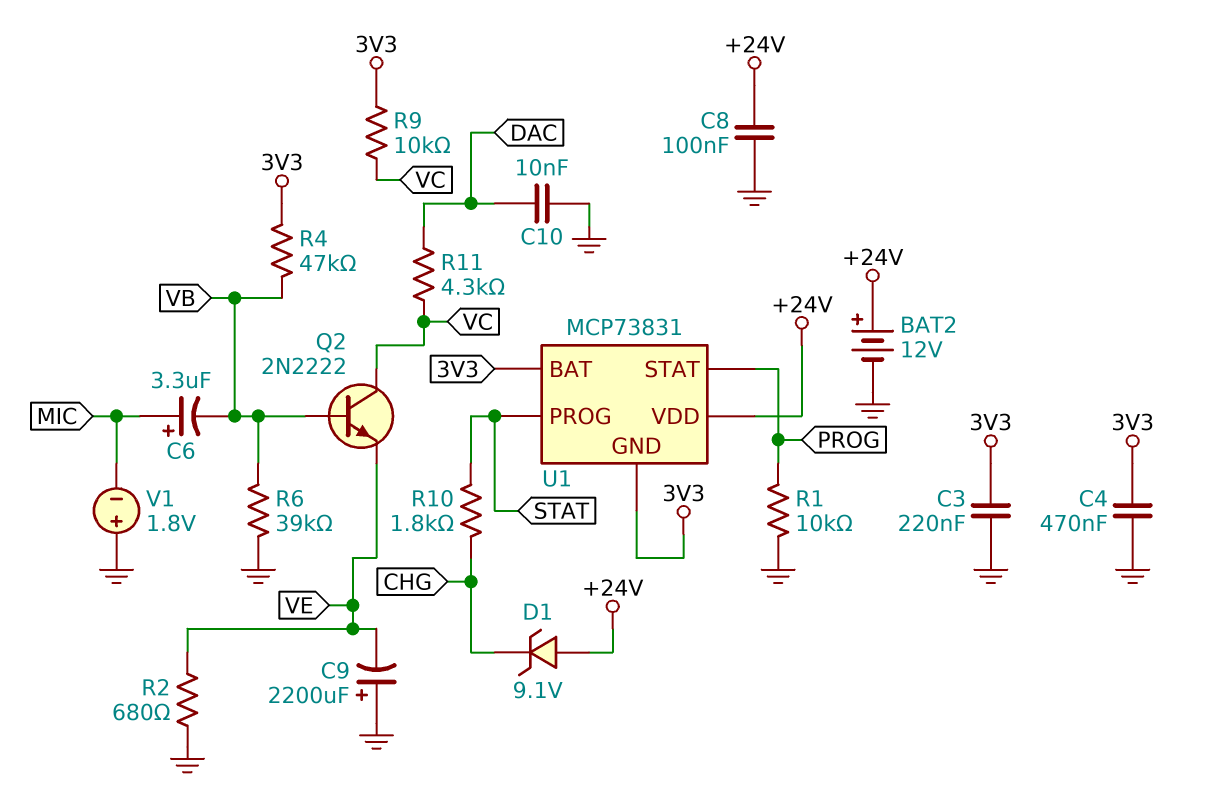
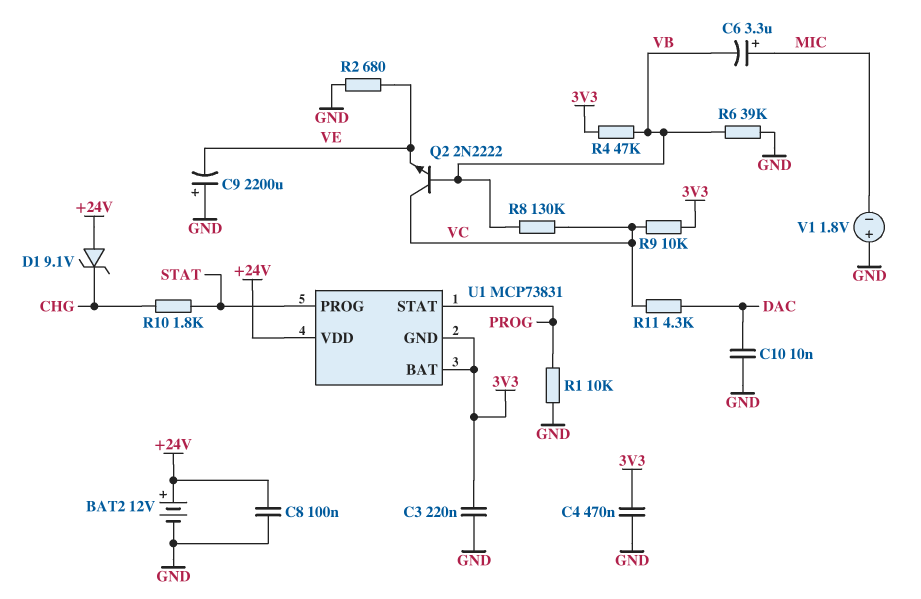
R8: none -> 130k (VB, VC)

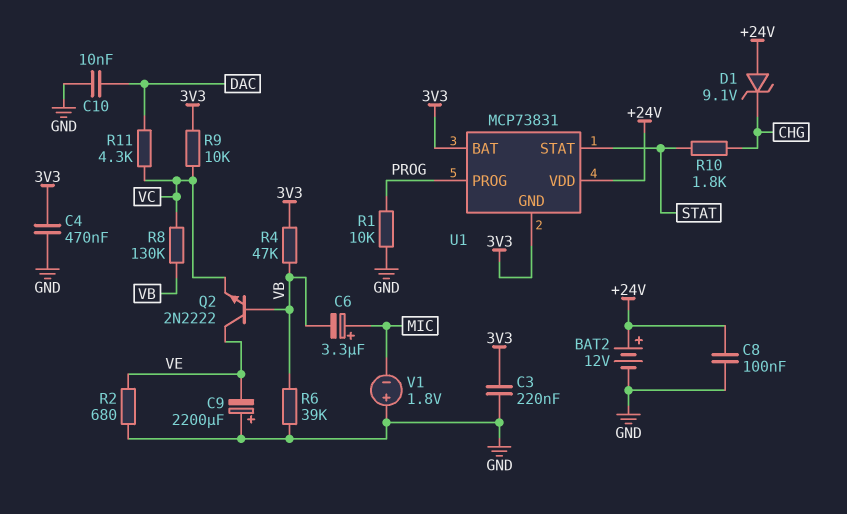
Q2: NPN 2N2222 (B VB, C VC, E VE) -> NPN 2N2222 (B VB, C VE, E VC)
U1 pin PROG: STAT -> PROG
U1 pin STAT: PROG -> STAT

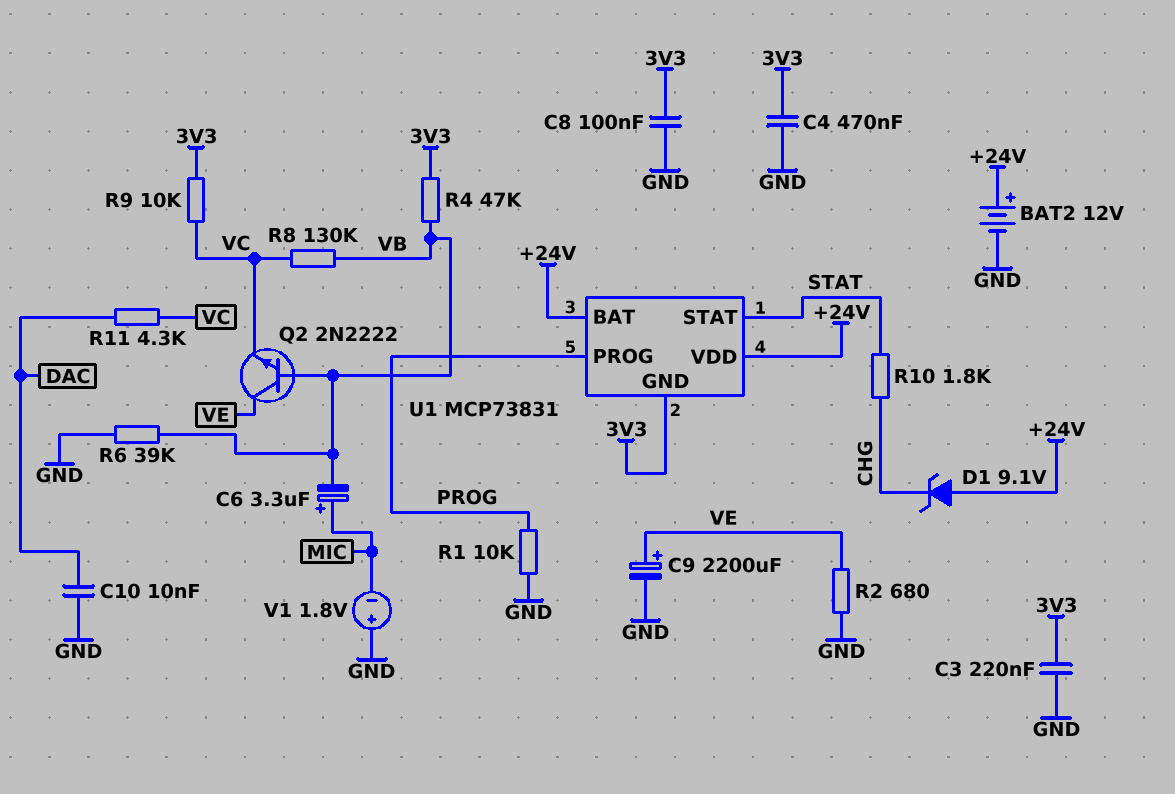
C8: 100nF (+24V, GND) -> 100nF (3V3, GND)
C9: 2200uF (plus GND, minus VE) -> 2200uF (plus VE, minus GND)
U1 pin BAT: 3V3 -> +24V

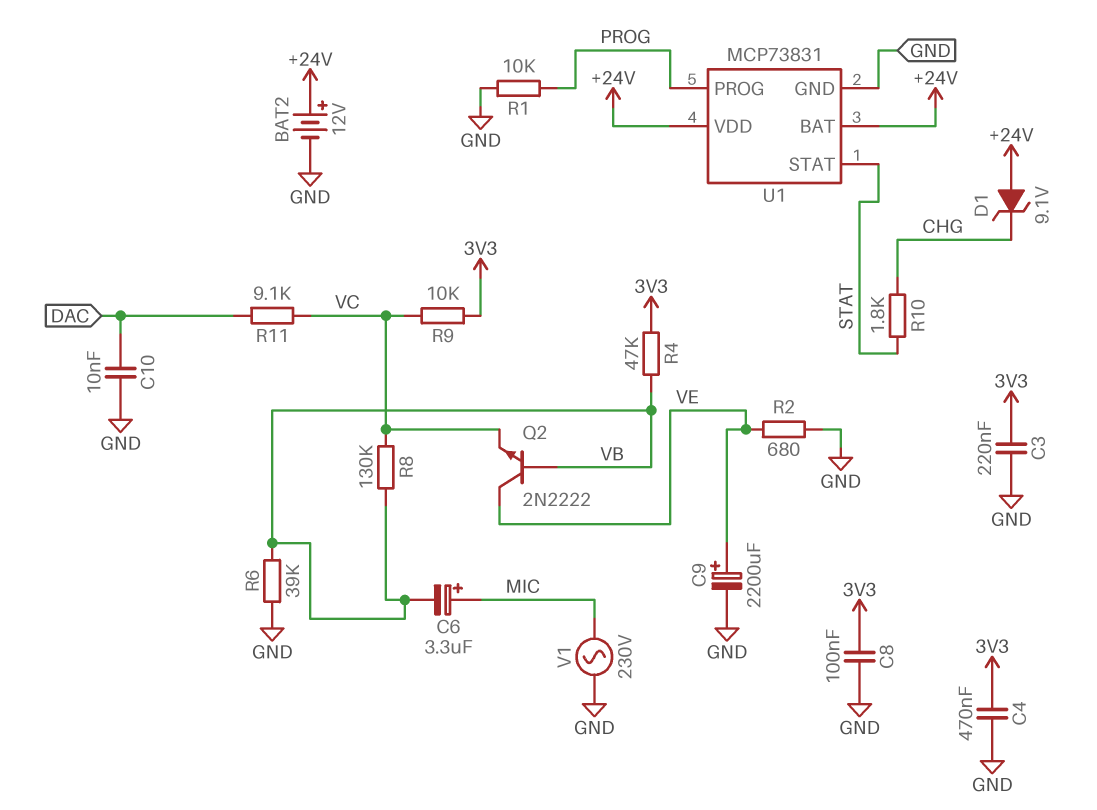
R11: 4.3k (DAC, VC) -> 9.1k (DAC, VC)
U1 pin GND: 3V3 -> GND
V1: 1.8V (plus GND, minus MIC) -> AC 230V (GND, MIC)

